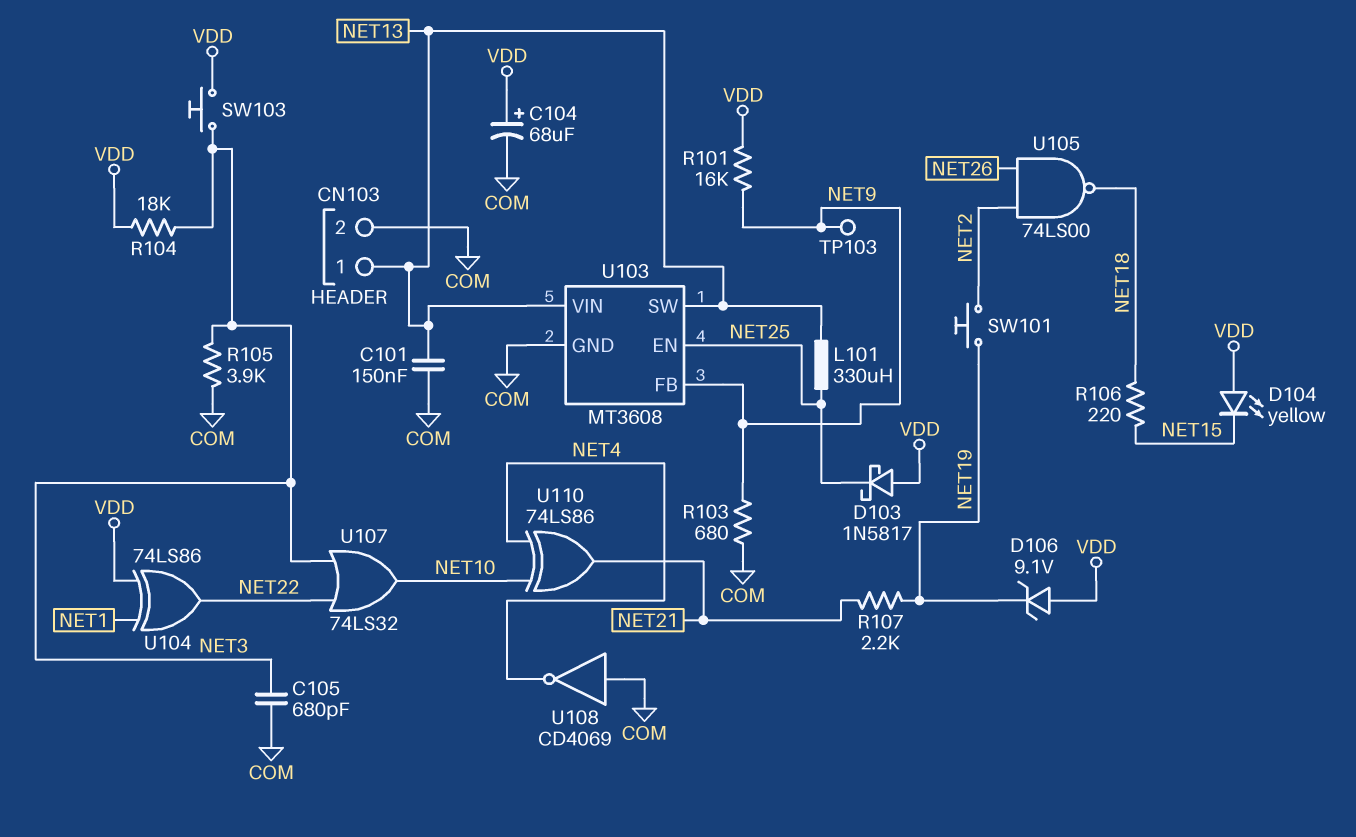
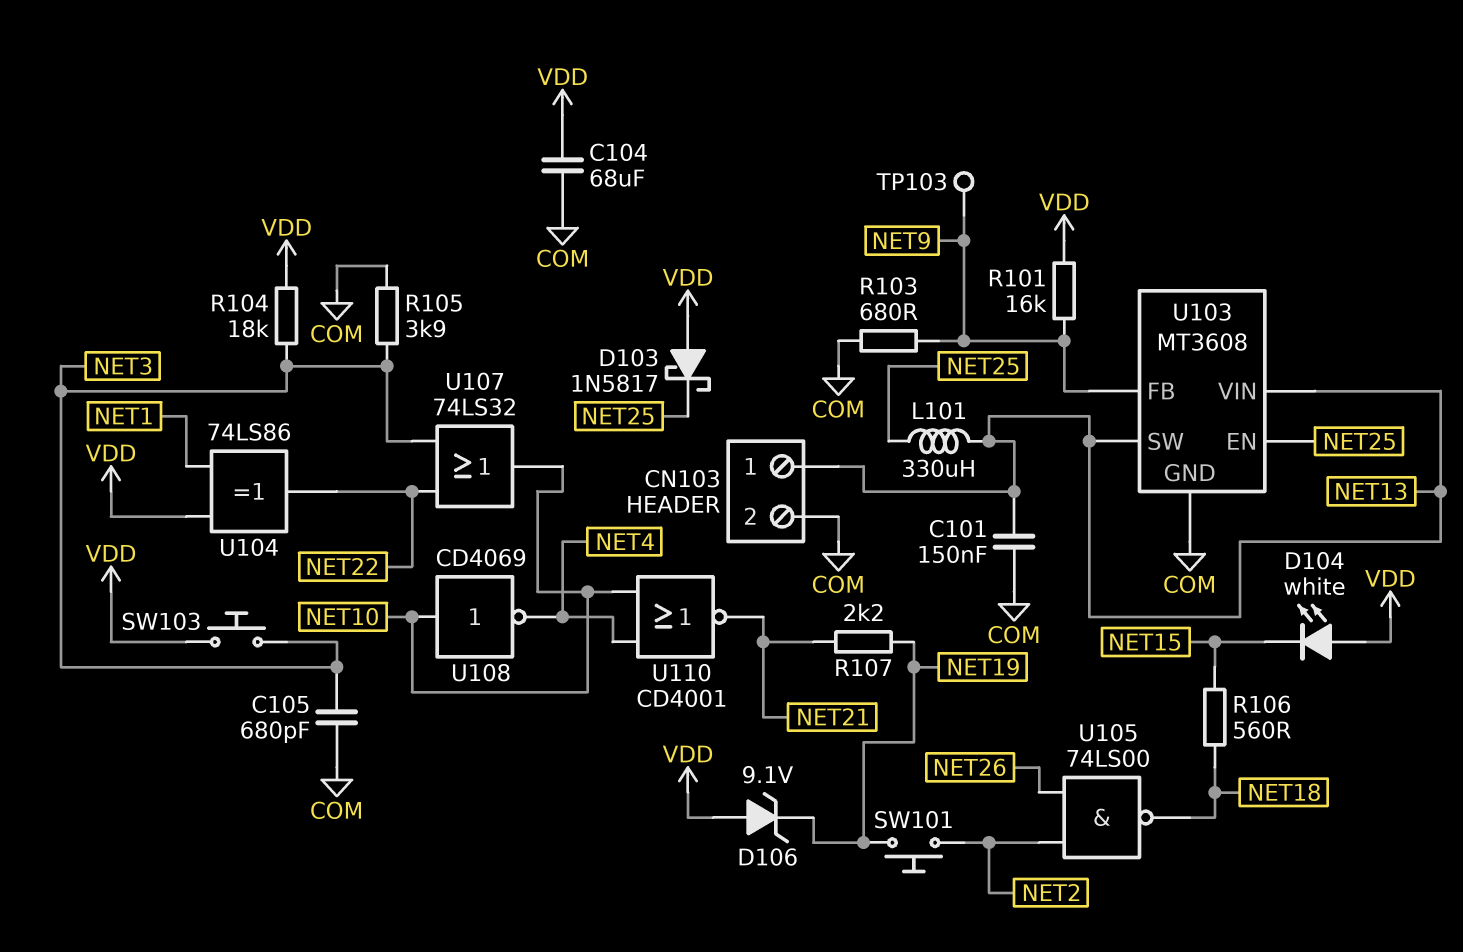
C104: 68uF (plus VDD, minus COM) -> 68uF (COM, VDD)
D104: LED yellow (A VDD, K NET15) -> LED white (A VDD, K NET15)
R106: 220 (NET15, NET18) -> 560 (NET15, NET18)
U108: NOT CD4069 (in COM, out NET4) -> NOT CD4069 (in NET10, out NET4)
U110: XOR 74LS86 (in NET4, in NET10, out NET21) -> NOR CD4001 (in NET4, in NET10, out NET21)

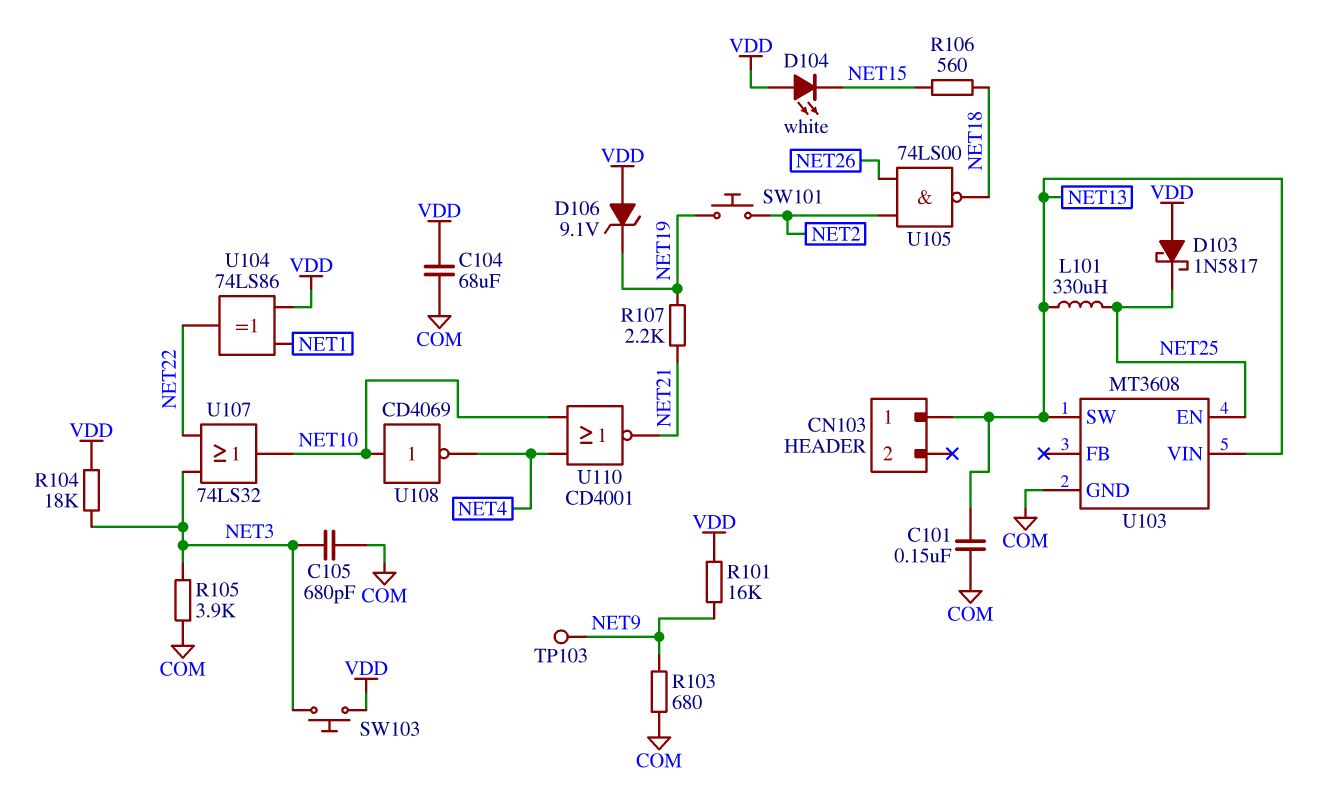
CN103 pin 2: COM -> none
U103 pin FB: NET9 -> none

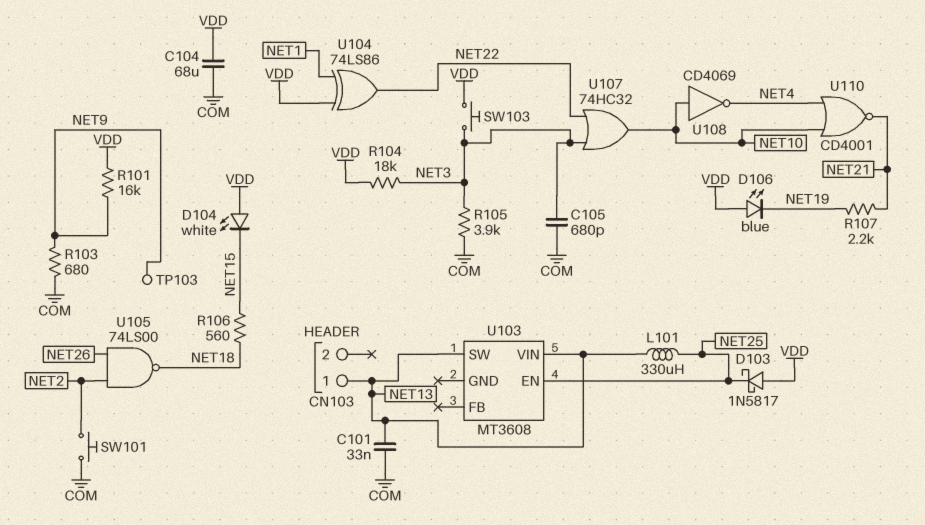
C101: 150nF (COM, NET13) -> 33nF (COM, NET13)
D106: zener 9.1V (A VDD, K NET19) -> LED blue (A VDD, K NET19)
SW101: button (NET2, NET19) -> button (COM, NET2)
U103 pin GND: COM -> none
U107: OR 74LS32 (in NET3, in NET22, out NET10) -> OR 74HC32 (in NET3, in NET22, out NET10)

